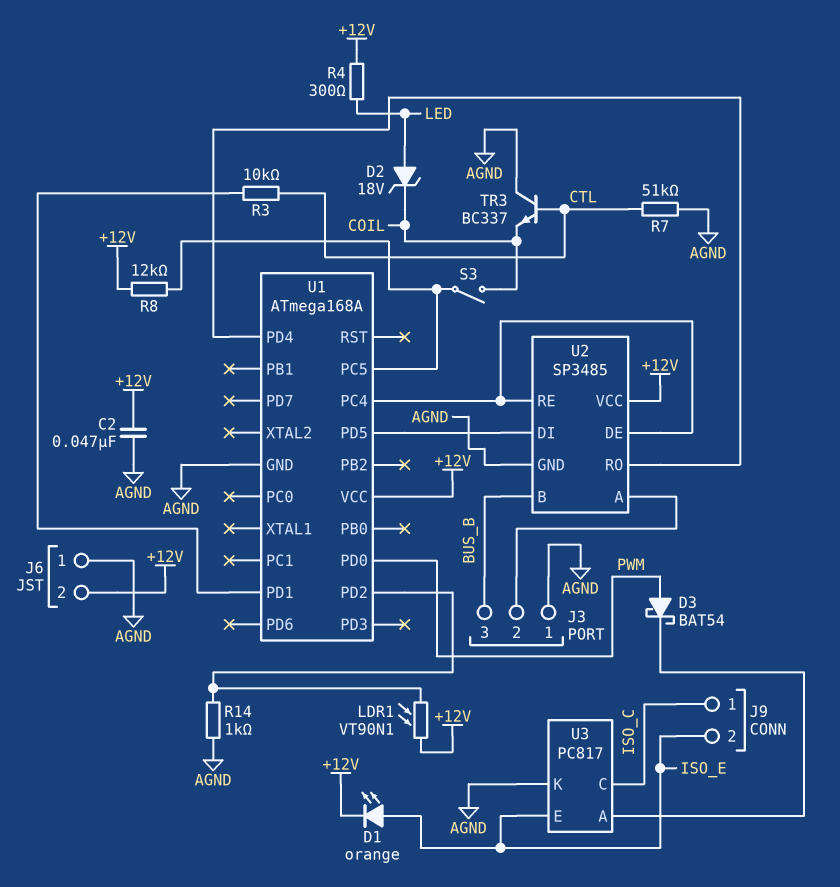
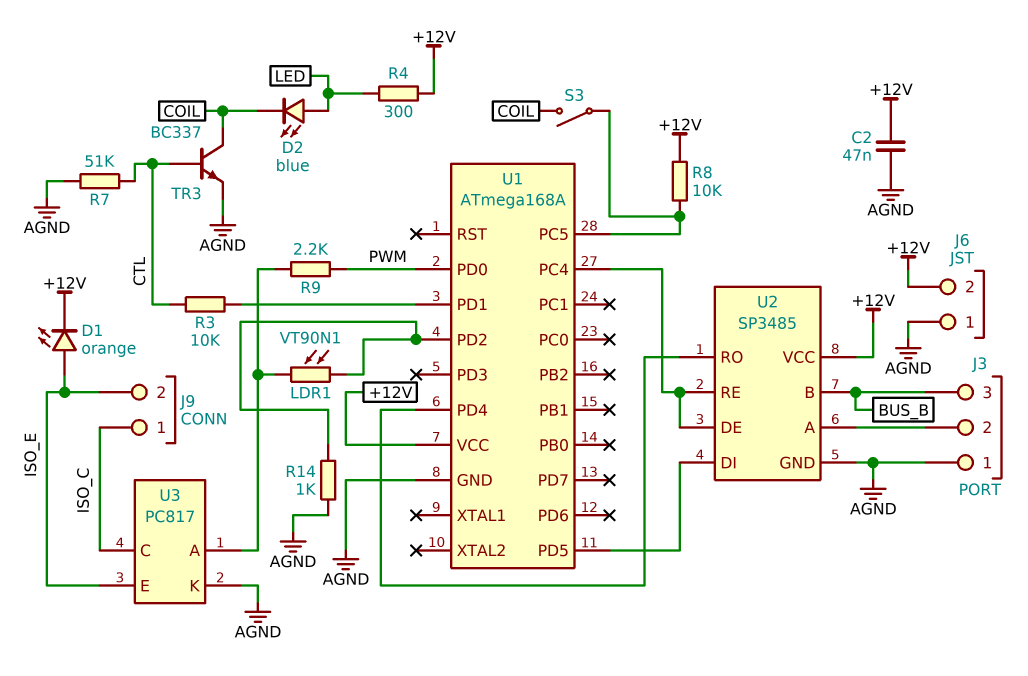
D2: zener 18V (A LED, K COIL) -> LED blue (A LED, K COIL)
D3: schottky BAT54 (A PWM, K U3/A) -> none
LDR1: VT90N1 (+12V, U1/PD2) -> VT90N1 (U1/PD2, U3/A)
R8: 12k (+12V, U1/PC5) -> 10k (+12V, U1/PC5)
R9: none -> 2.2k (PWM, U3/A)
TR3: NPN BC337 (B CTL, C AGND, E COIL) -> NPN BC337 (B CTL, C COIL, E AGND)

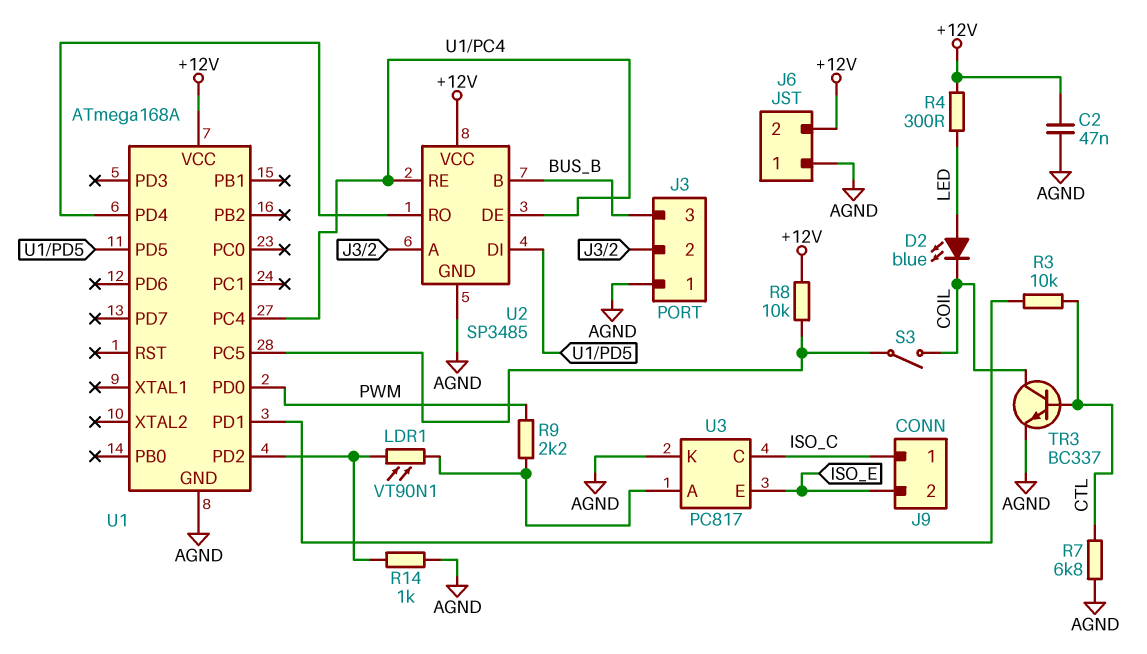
D1: LED orange (A ISO_E, K +12V) -> none
R7: 51k (AGND, CTL) -> 6.8k (AGND, CTL)

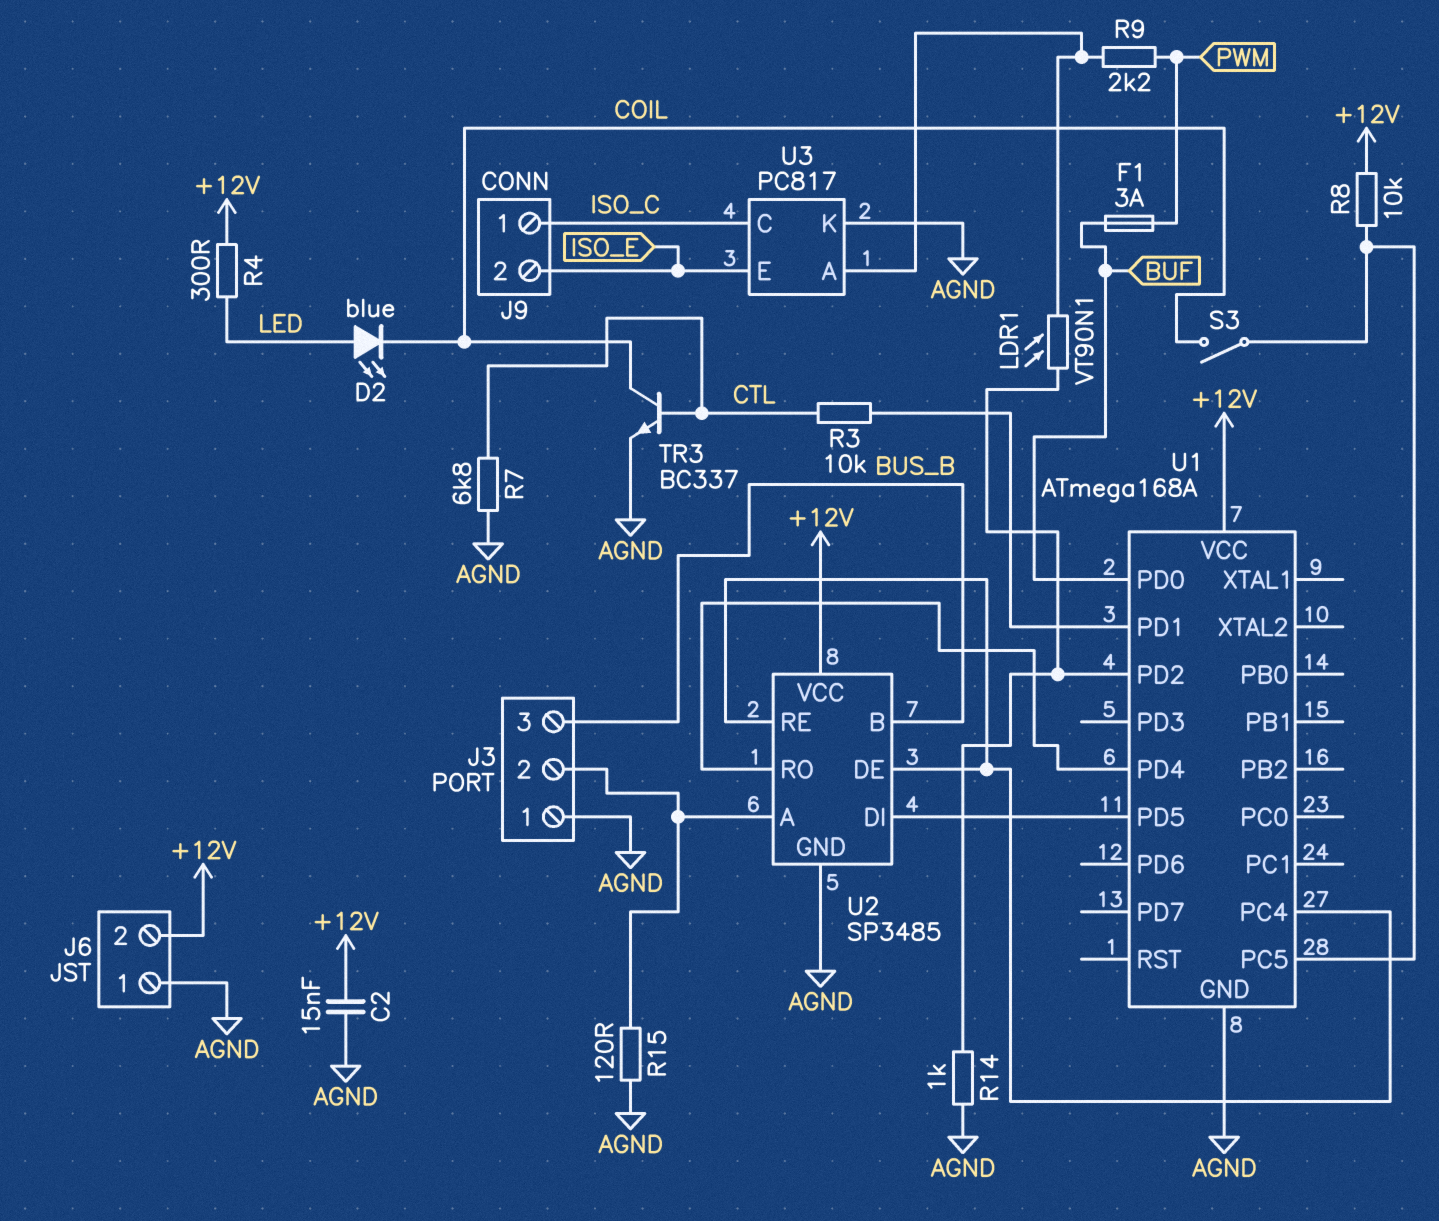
C2: 47nF (+12V, AGND) -> 15nF (+12V, AGND)
F1: none -> 3A (BUF, PWM)
R15: none -> 120 (AGND, J3/2)
U1 pin PD0: PWM -> BUF

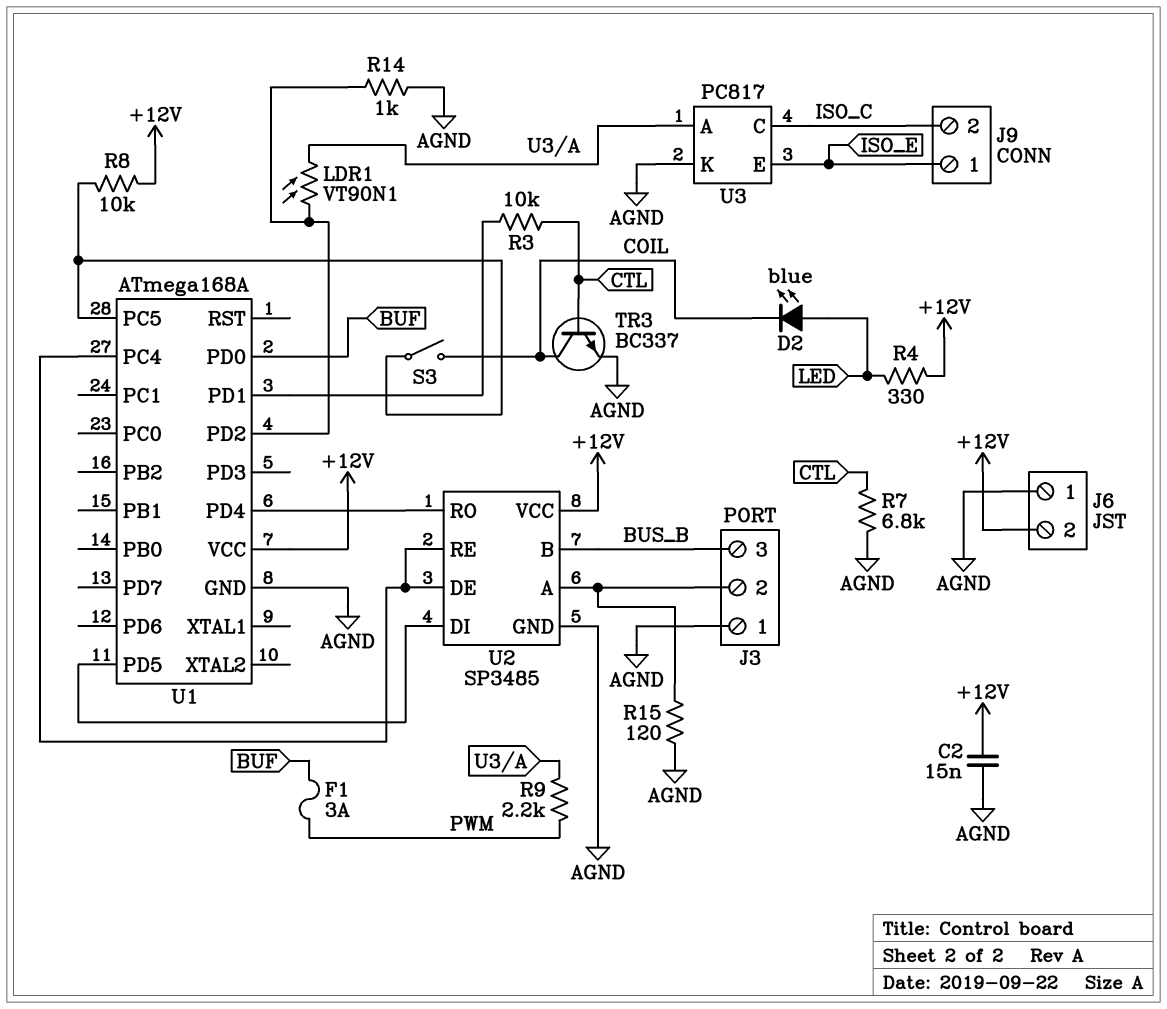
J9 pin 1: ISO_C -> ISO_E
J9 pin 2: ISO_E -> ISO_C
R4: 300 (+12V, LED) -> 330 (+12V, LED)

